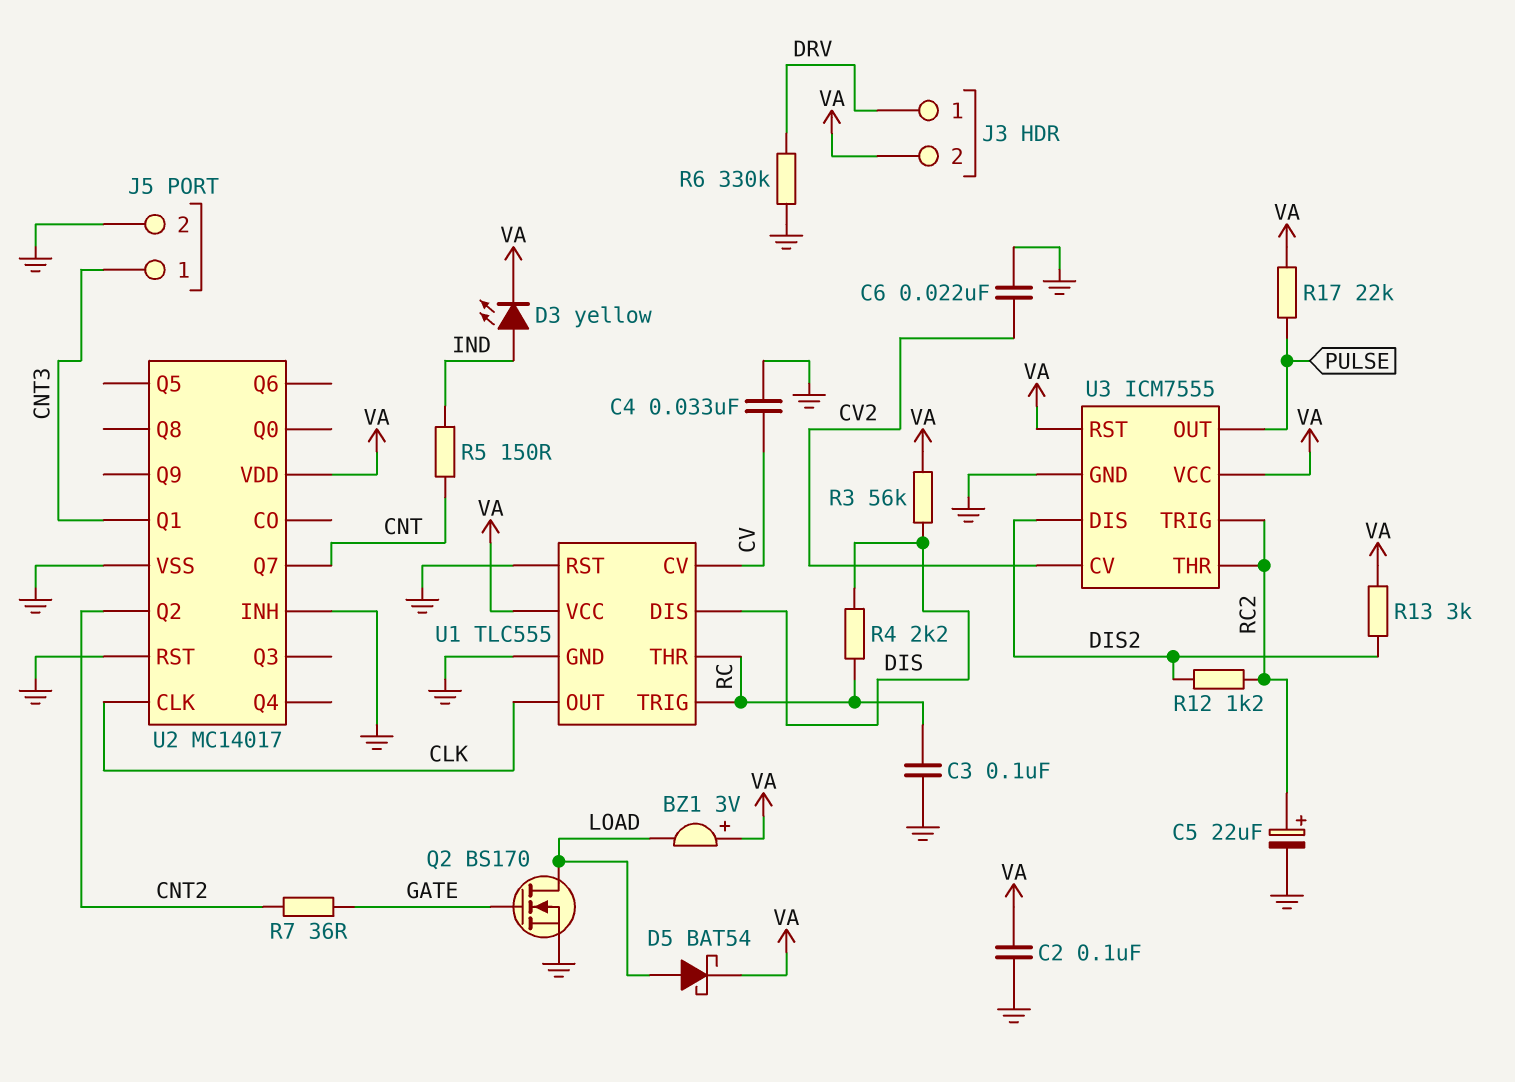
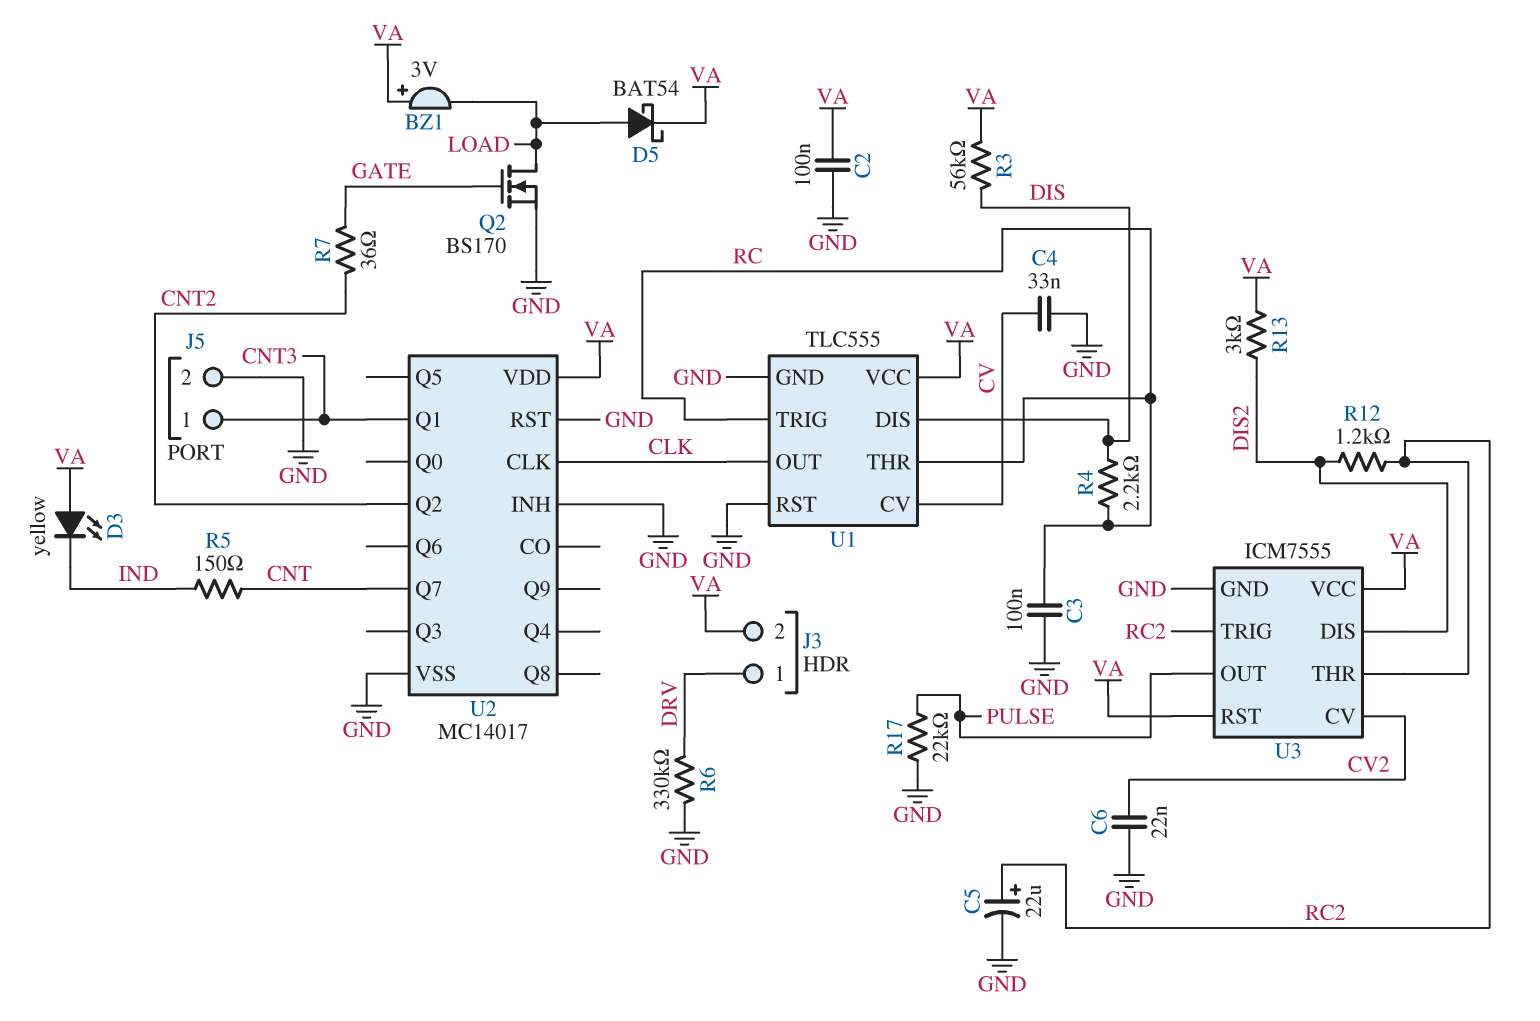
D3: LED yellow (A IND, K VA) -> LED yellow (A VA, K IND)
R17: 22k (PULSE, VA) -> 22k (GND, PULSE)

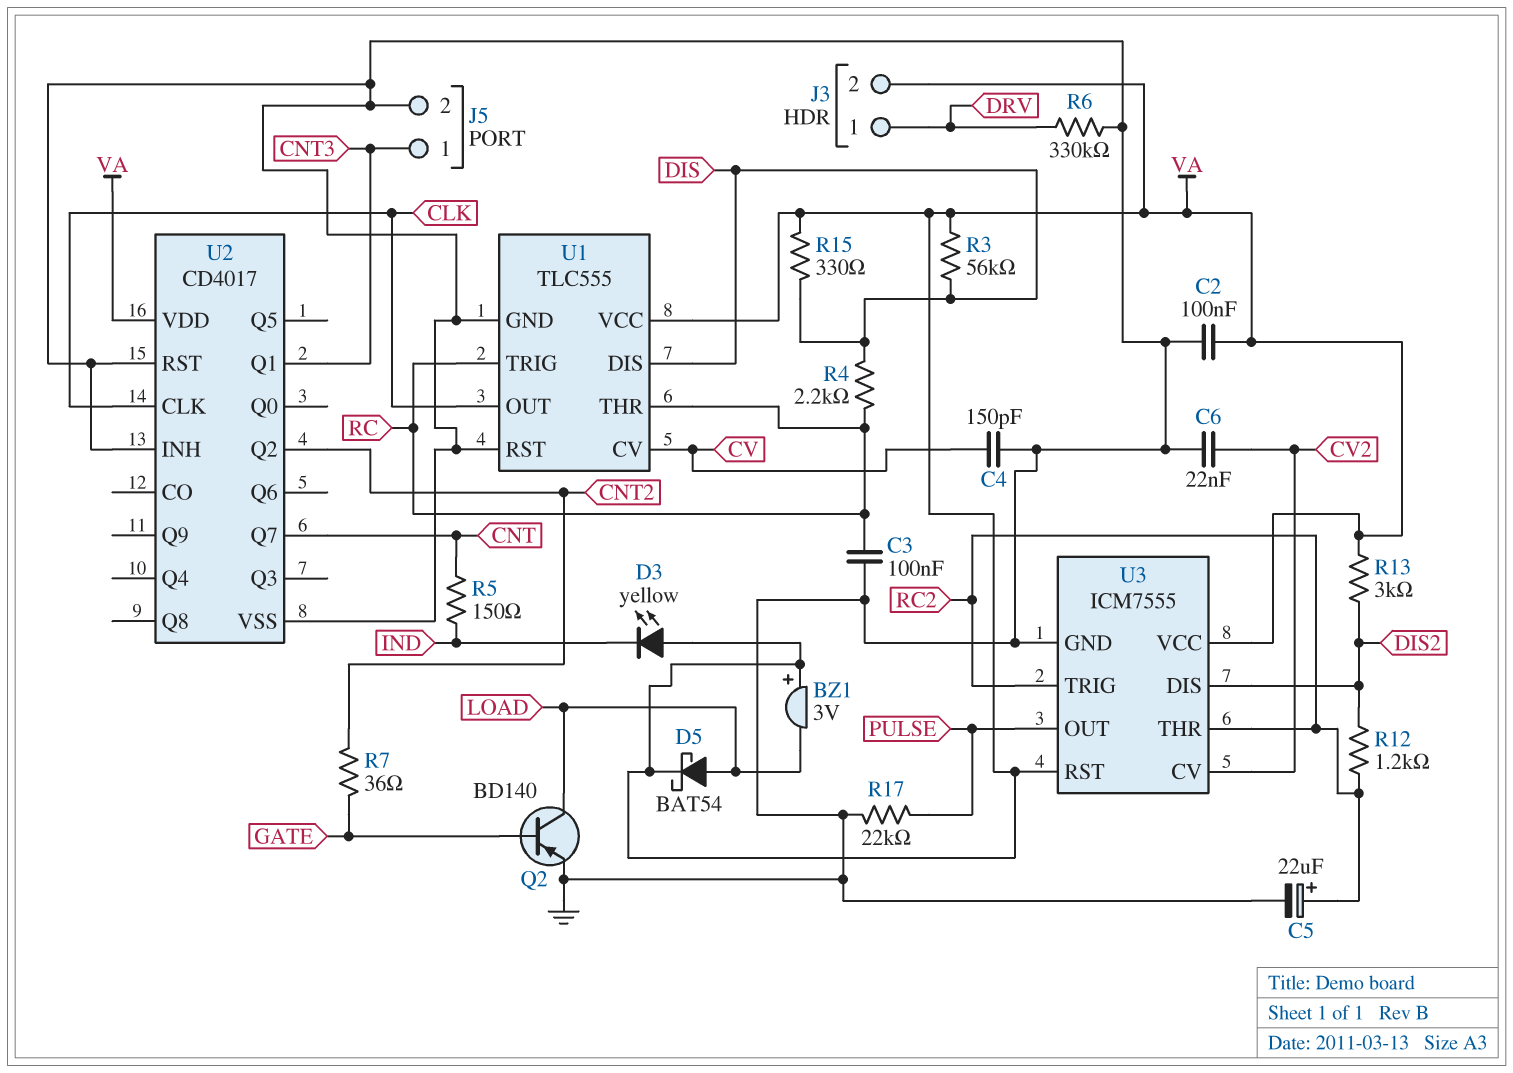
C4: 33nF (CV, GND) -> 150pF (CV, GND)
Q2: NMOS BS170 (G GATE, D LOAD, S GND) -> PNP BD140 (B GATE, C LOAD, E GND)
R15: none -> 330 (DIS, VA)
U2: MC14017 -> CD4017

